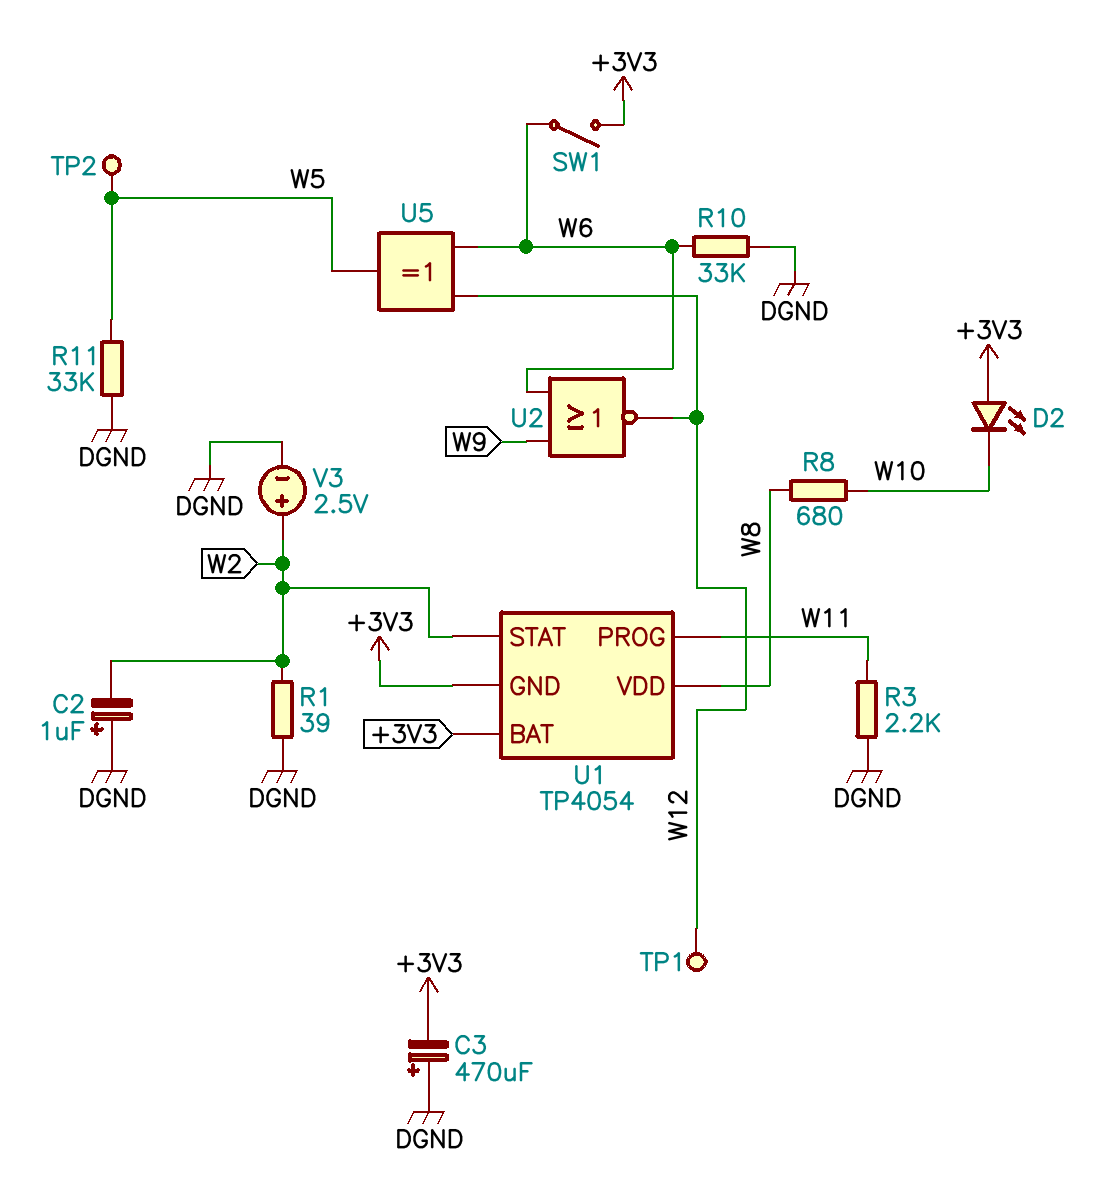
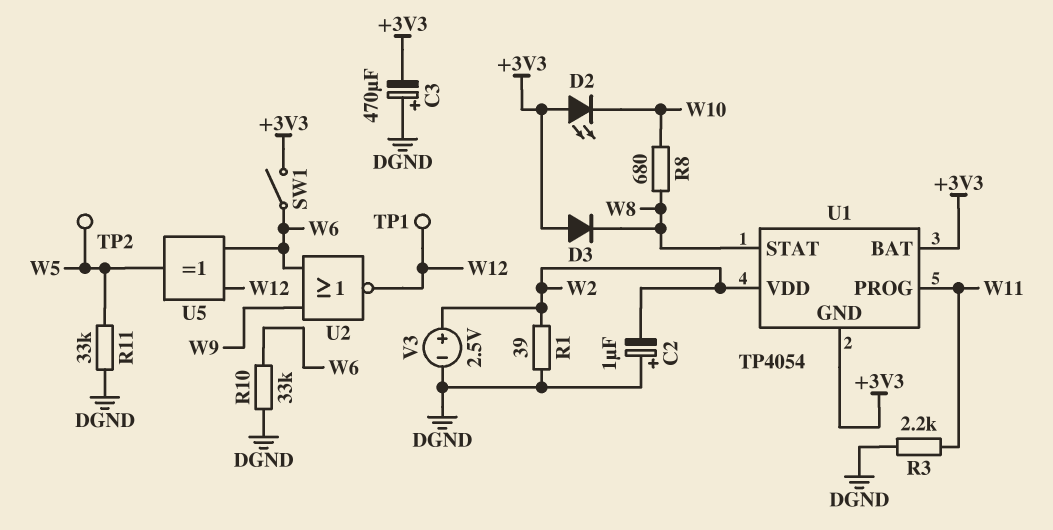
D3: none -> diode (A +3V3, K W8)
U1 pin STAT: W2 -> W8
U1 pin VDD: W8 -> W2

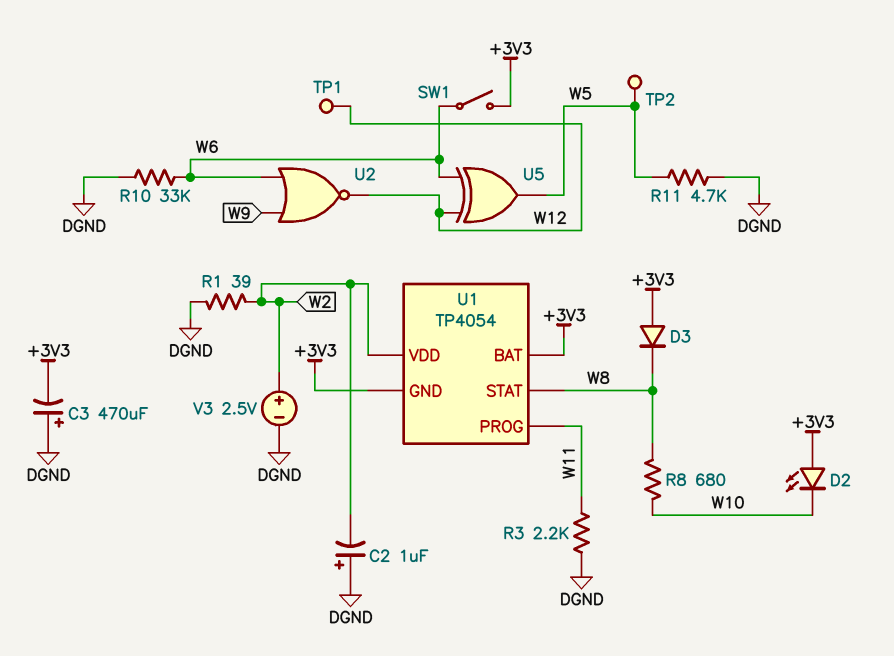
R11: 33k (DGND, W5) -> 4.7k (DGND, W5)

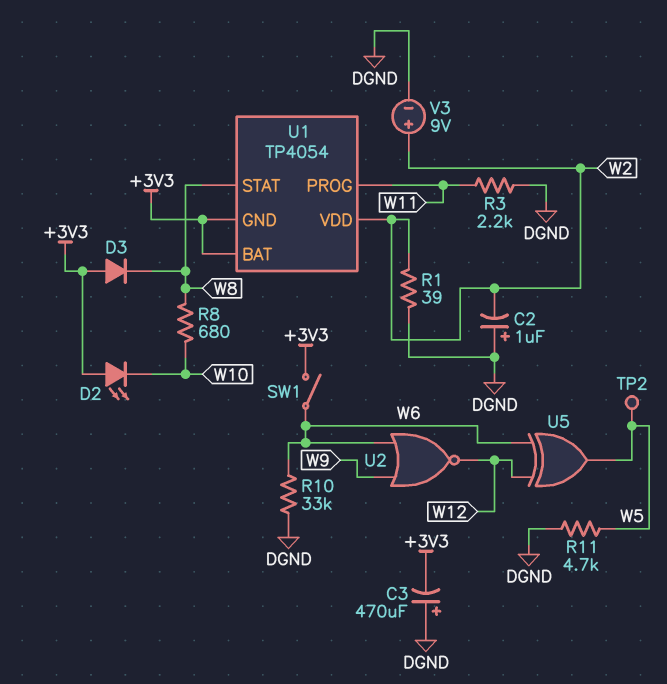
TP1: test point (W12) -> none
V3: 2.5V (plus W2, minus DGND) -> 9V (plus W2, minus DGND)

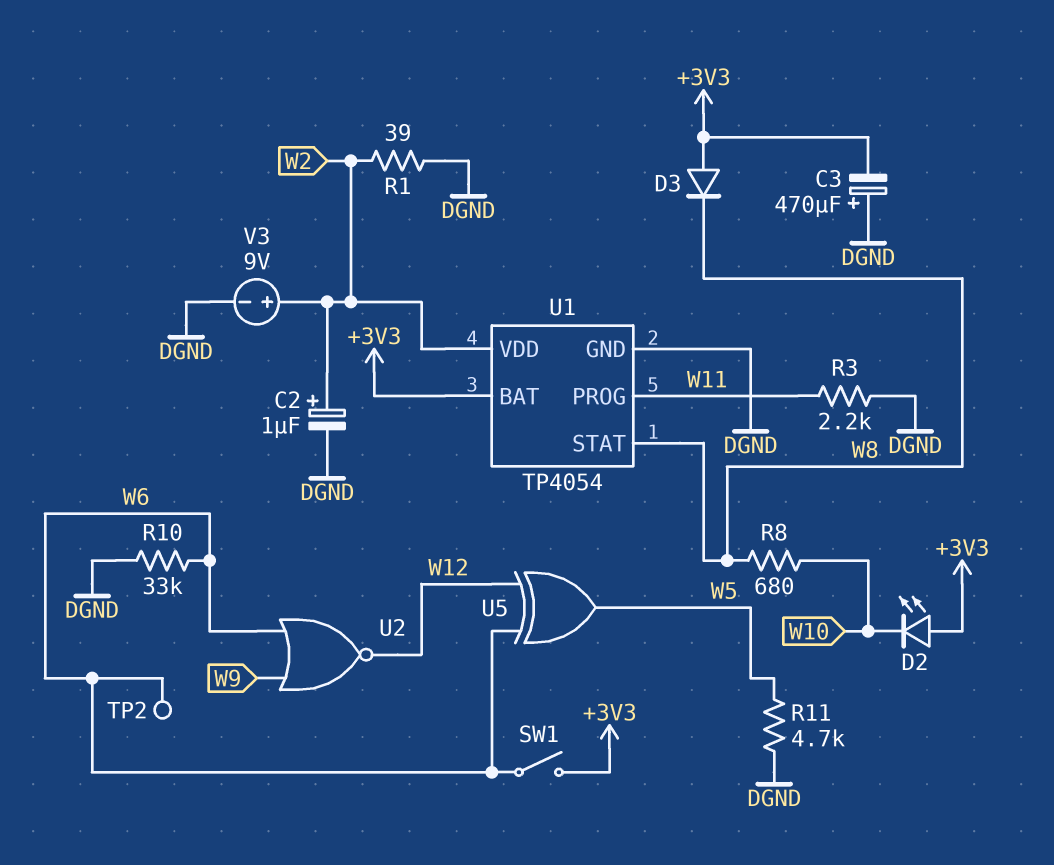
C2: 1uF (plus DGND, minus W2) -> 1uF (plus W2, minus DGND)
TP2: test point (W5) -> test point (W6)
U1 pin GND: +3V3 -> DGND

